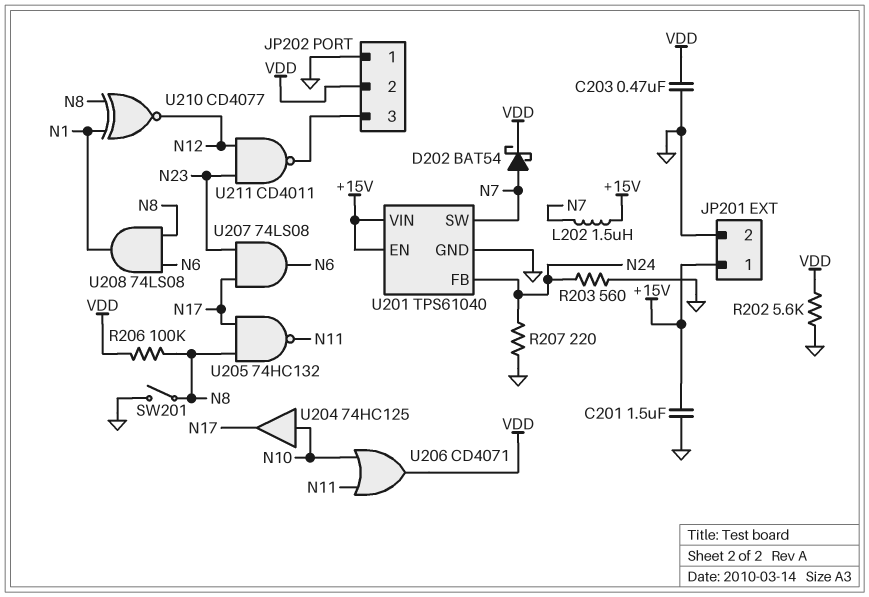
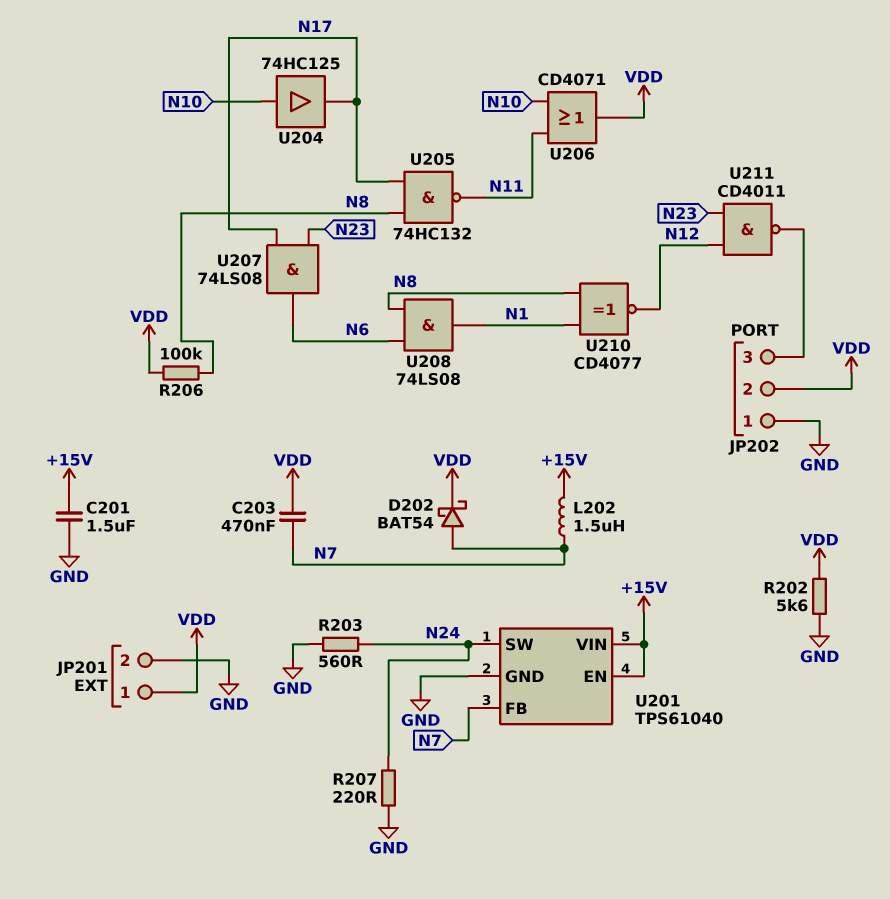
C203: 470nF (GND, VDD) -> 470nF (N7, VDD)
JP201 pin 1: +15V -> VDD
SW201: switch (GND, N8) -> none
U201 pin FB: N24 -> N7
U201 pin SW: N7 -> N24

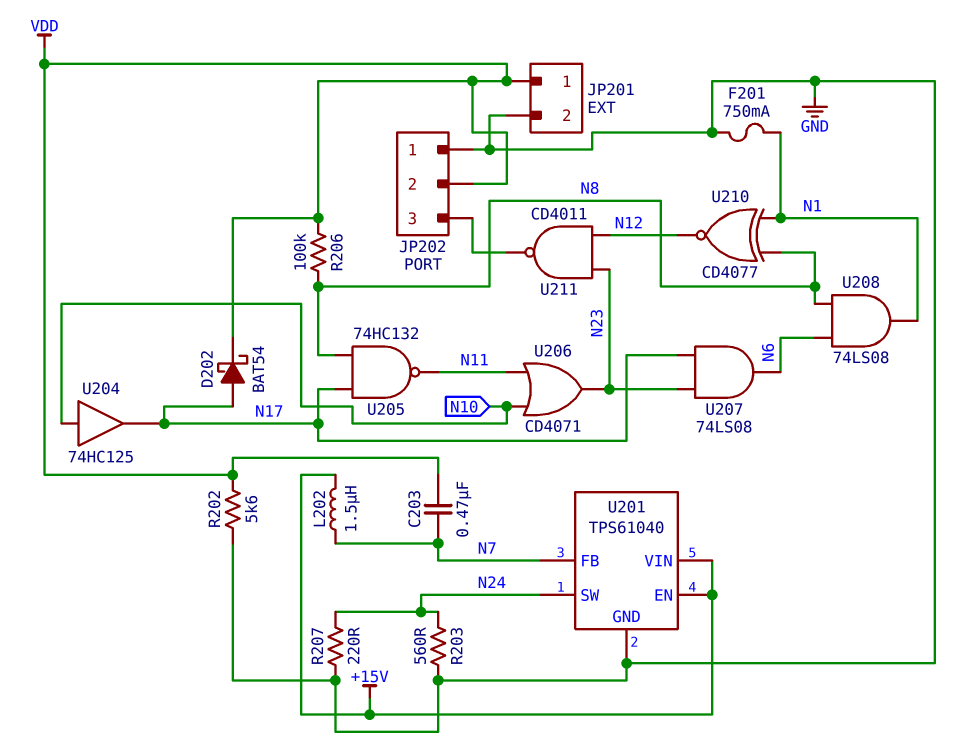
C201: 1.5uF (+15V, GND) -> none
D202: schottky BAT54 (A N7, K VDD) -> schottky BAT54 (A N17, K VDD)
F201: none -> 750mA (GND, N1)
U206: OR CD4071 (in N10, in N11, out VDD) -> OR CD4071 (in N10, in N11, out N23)

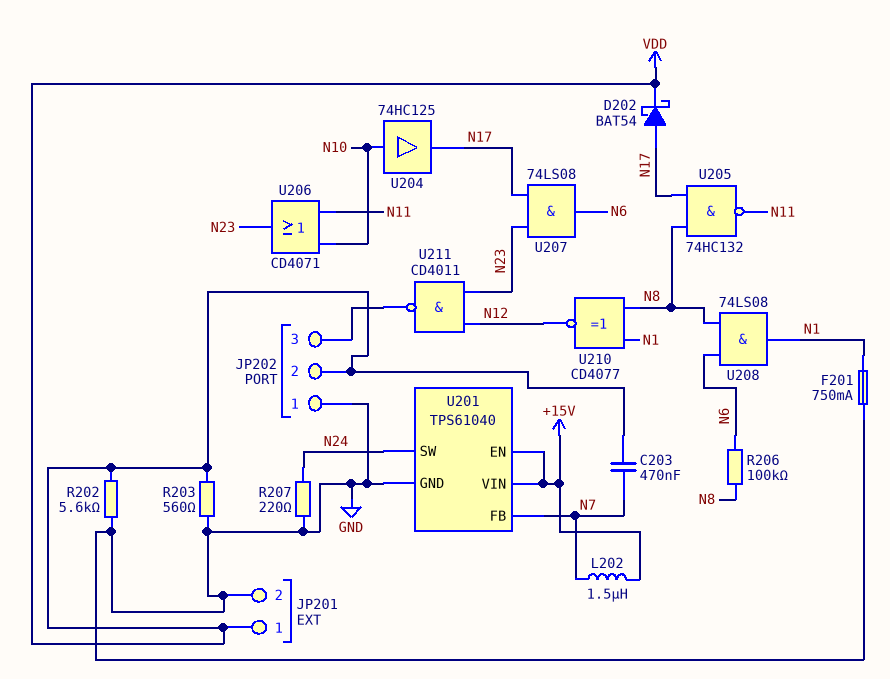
R203: 560 (GND, N24) -> 560 (GND, VDD)
R206: 100k (N8, VDD) -> 100k (N6, N8)

